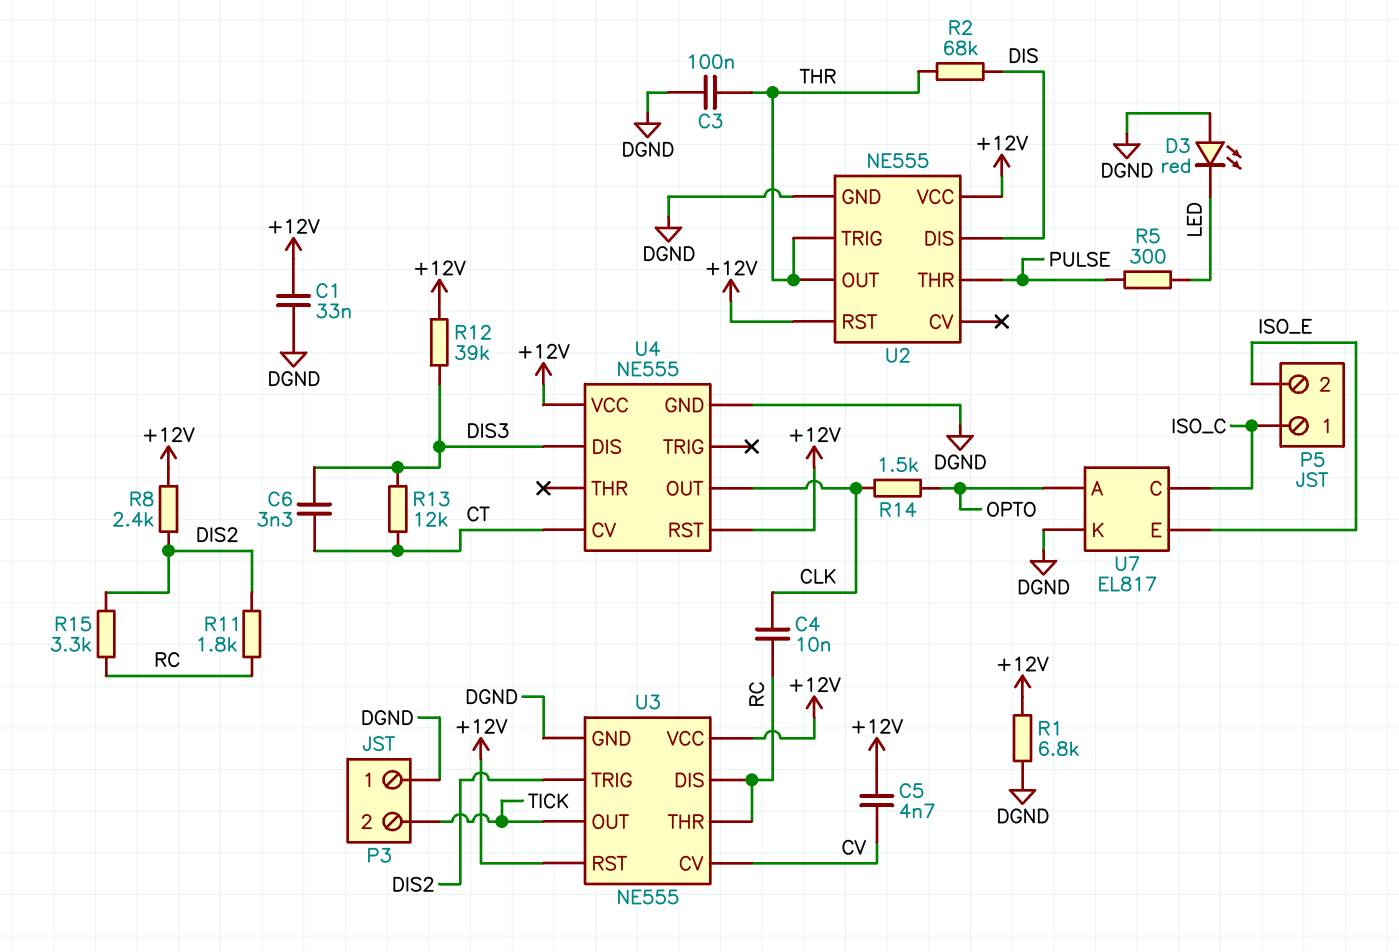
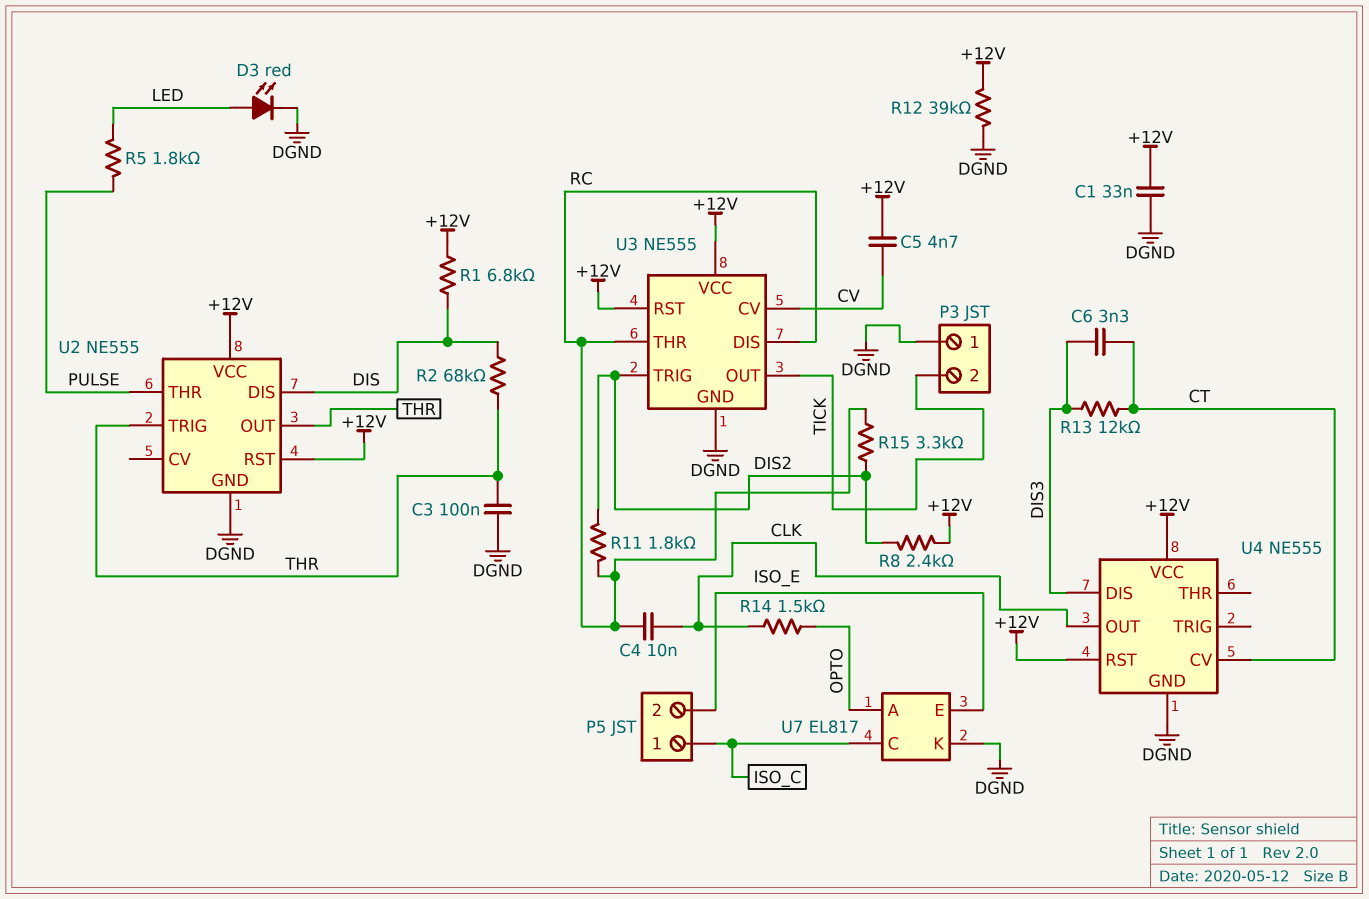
D3: LED red (A DGND, K LED) -> LED red (A LED, K DGND)
R1: 6.8k (+12V, DGND) -> 6.8k (+12V, DIS)
R5: 300 (LED, PULSE) -> 1.8k (LED, PULSE)
R12: 39k (+12V, DIS3) -> 39k (+12V, DGND)

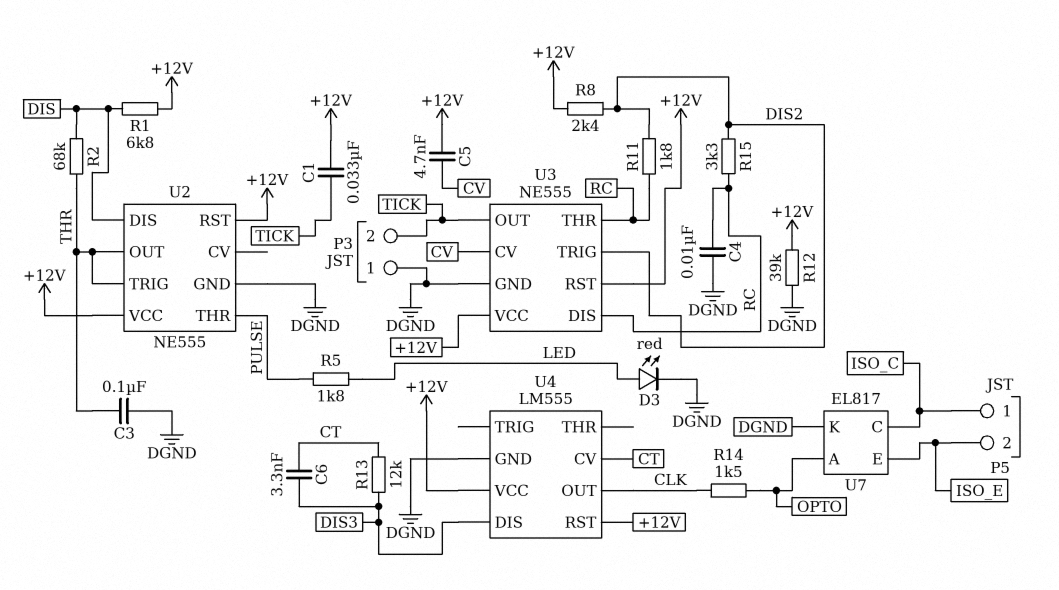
C1: 33nF (+12V, DGND) -> 33nF (+12V, TICK)
C4: 10nF (CLK, RC) -> 10nF (DGND, RC)
U4: NE555 -> LM555

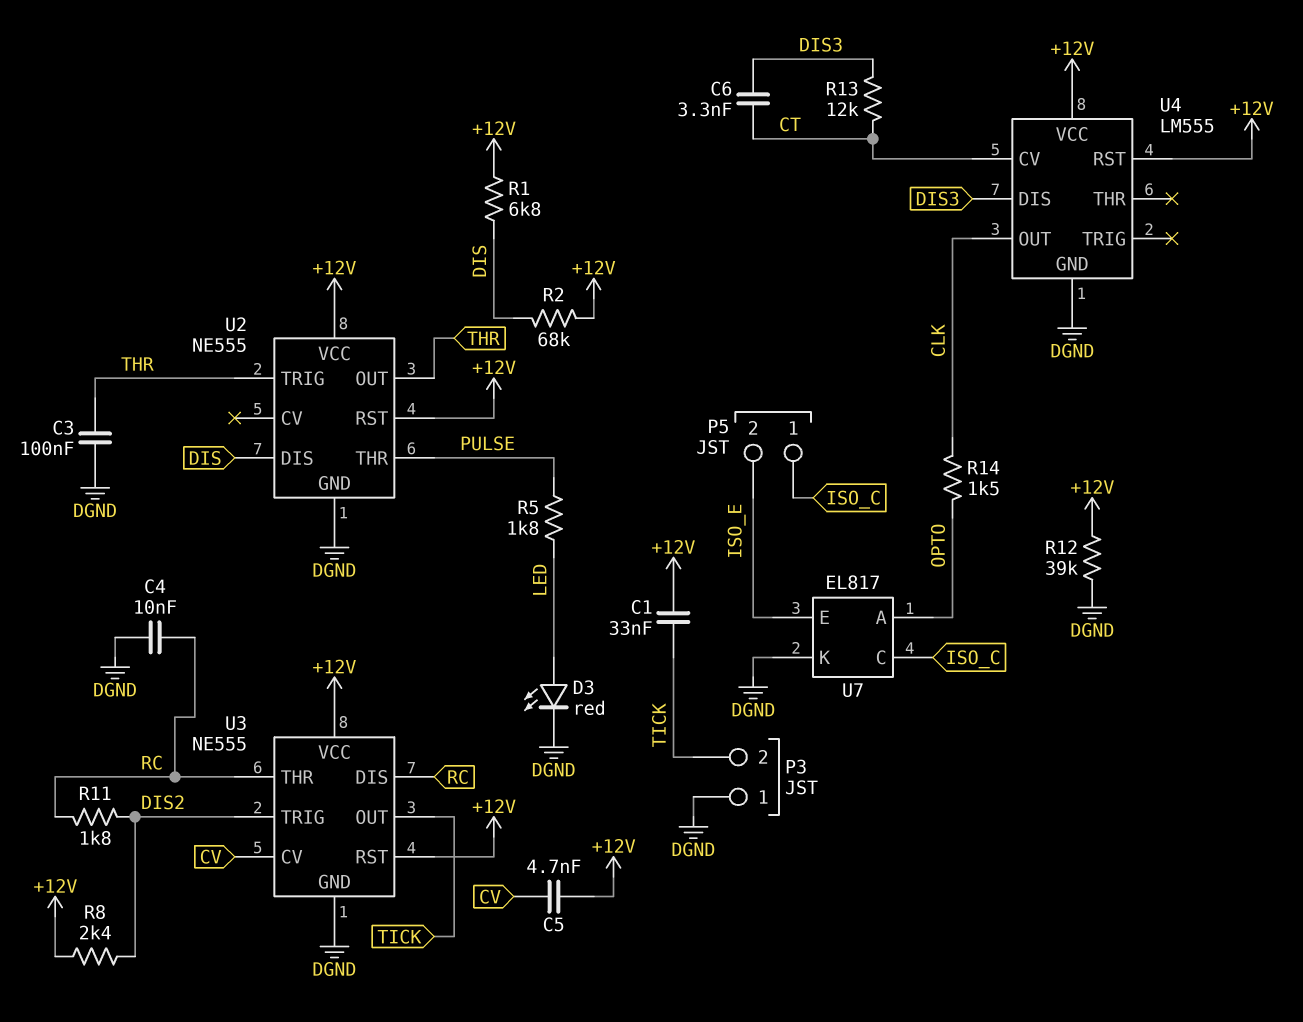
R2: 68k (DIS, THR) -> 68k (+12V, DIS)
R15: 3.3k (DIS2, RC) -> none

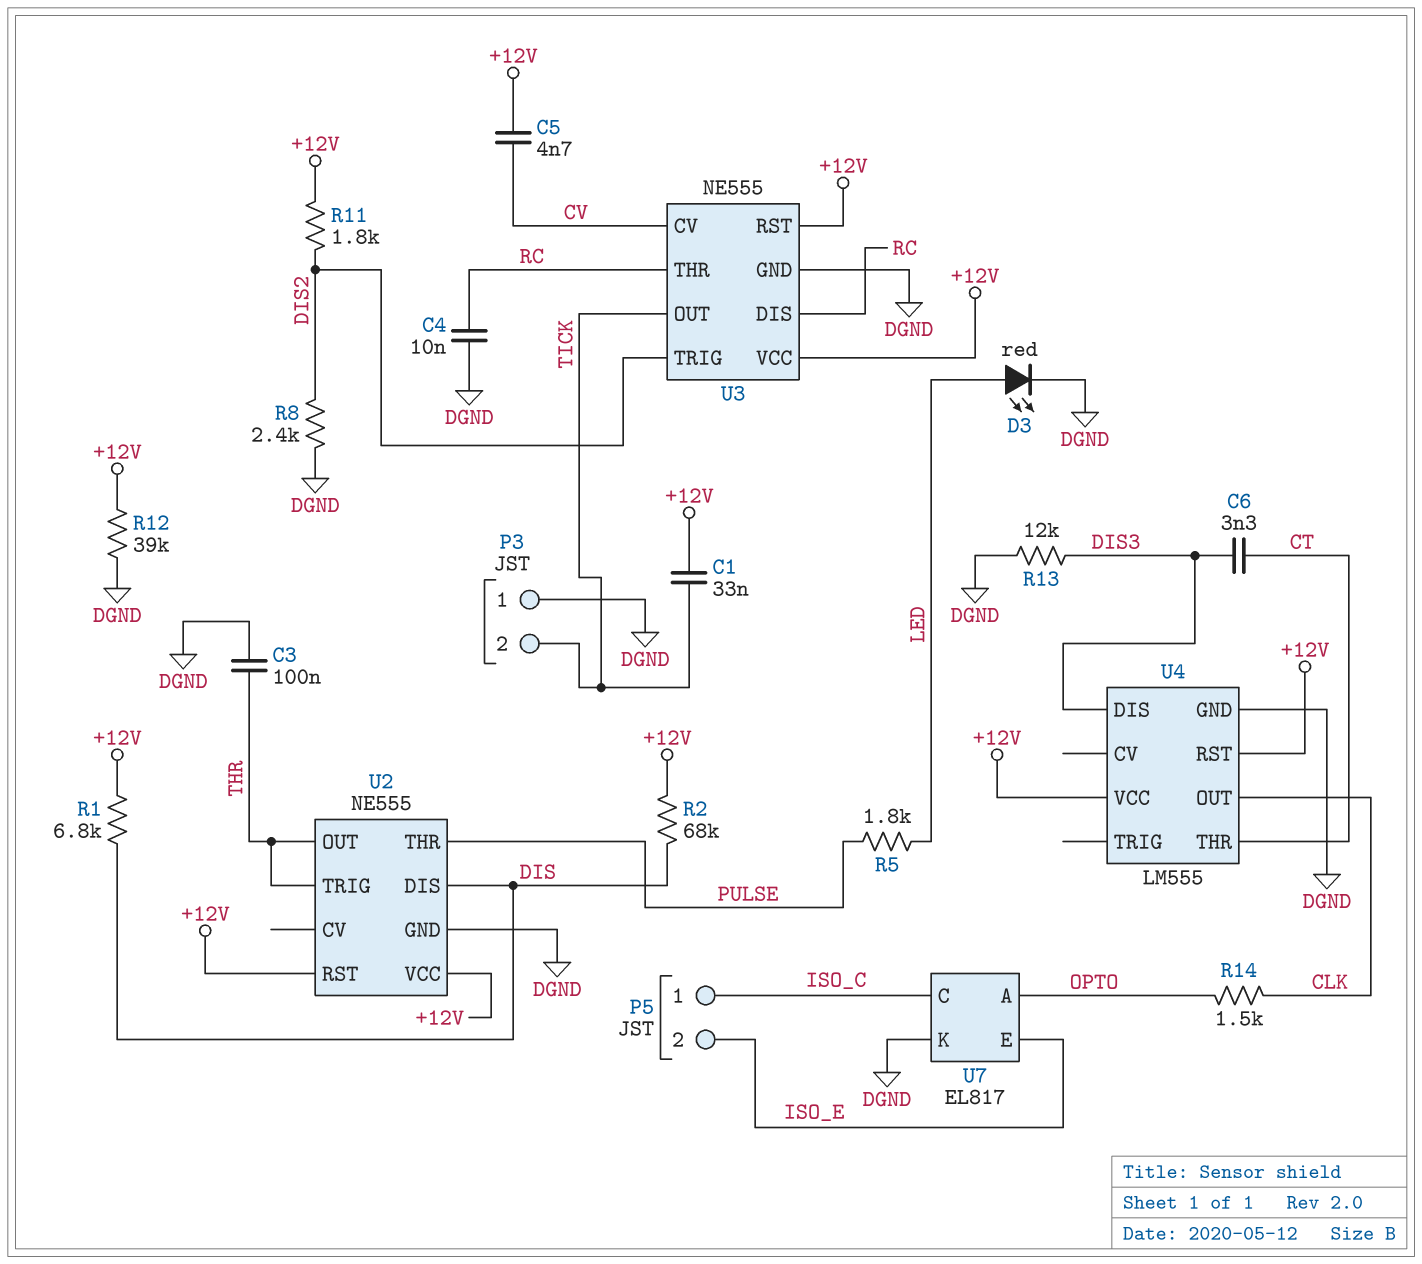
R8: 2.4k (+12V, DIS2) -> 2.4k (DGND, DIS2)
R11: 1.8k (DIS2, RC) -> 1.8k (+12V, DIS2)
R13: 12k (CT, DIS3) -> 12k (DGND, DIS3)
U4 pin CV: CT -> none
U4 pin THR: none -> CT

